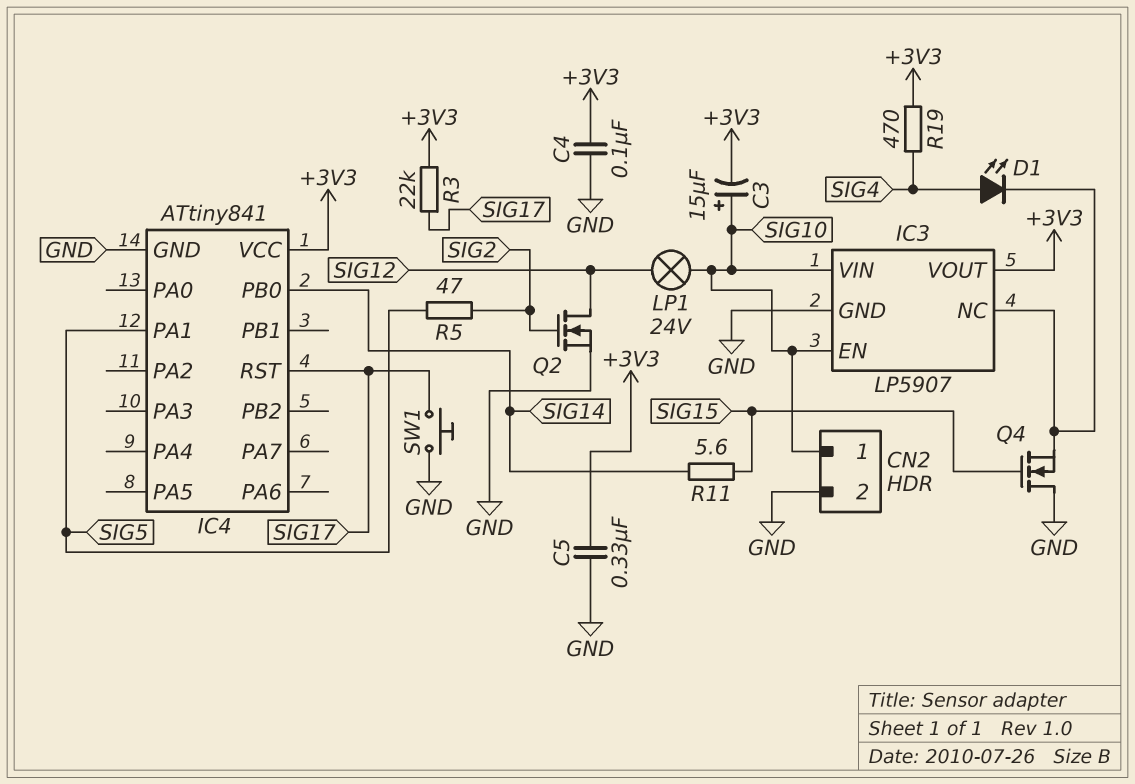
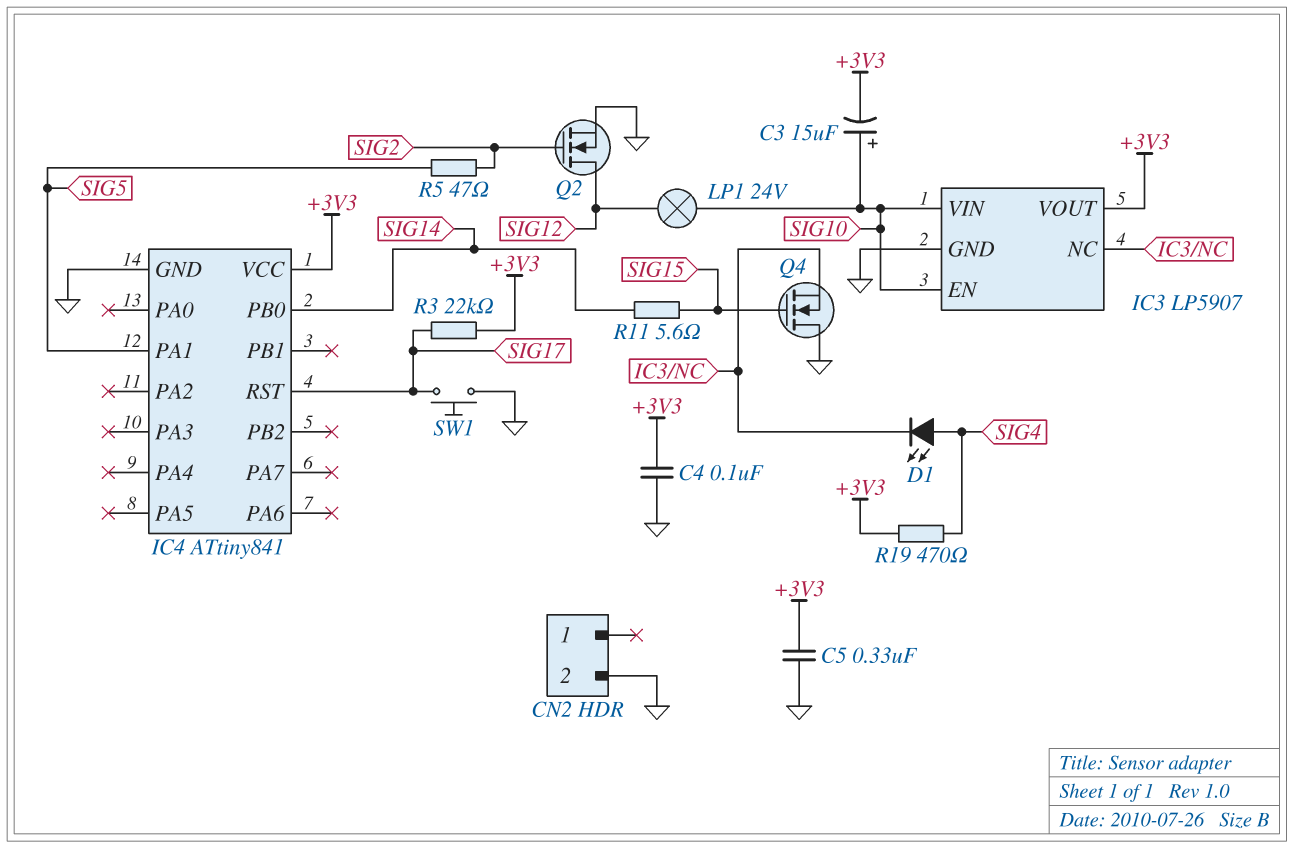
CN2 pin 1: SIG10 -> none

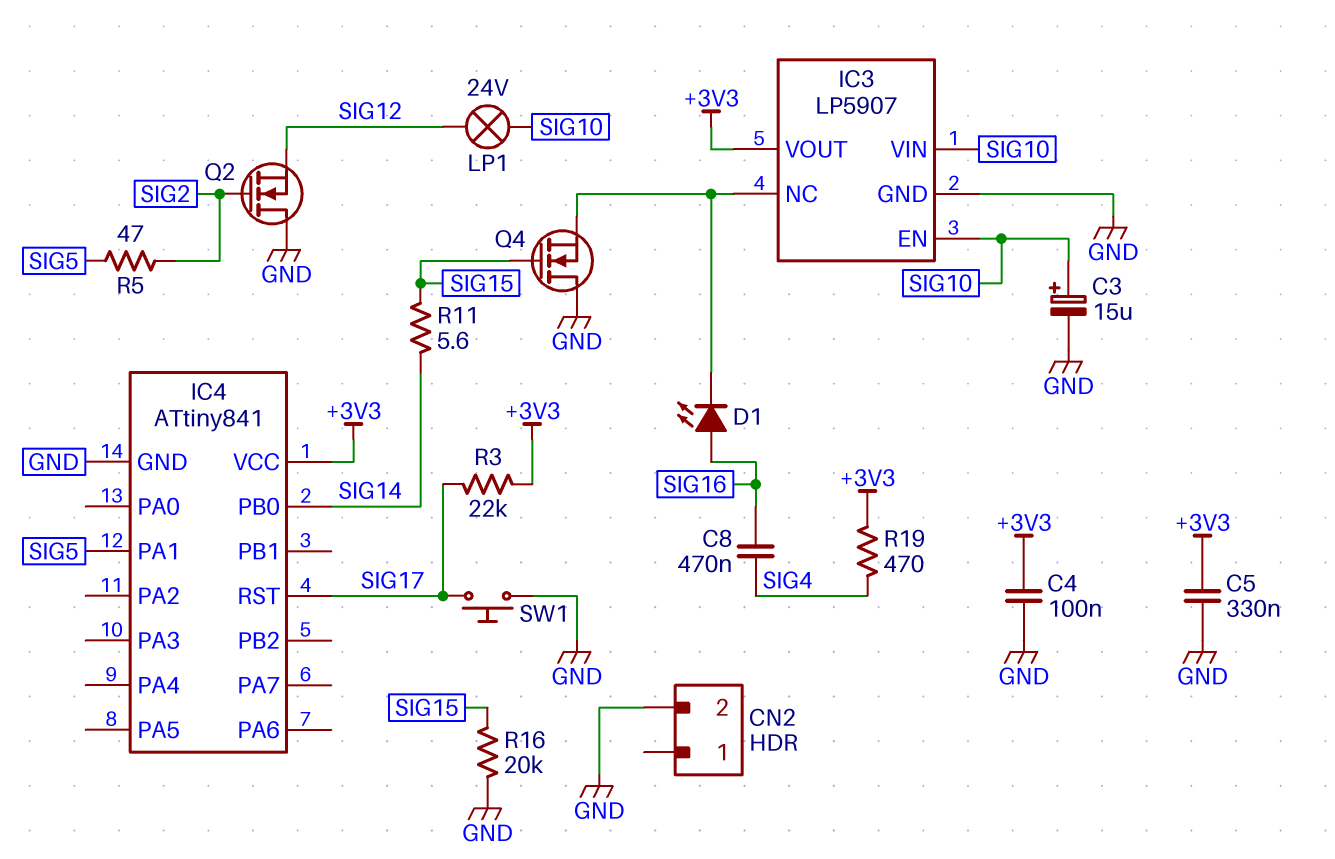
C3: 15uF (plus SIG10, minus +3V3) -> 15uF (plus SIG10, minus GND)
C8: none -> 470nF (SIG4, SIG16)
D1: LED (A SIG4, K IC3/NC) -> LED (A SIG16, K IC3/NC)
Q2: NMOS (G SIG2, D SIG12, S GND) -> NMOS (G SIG2, D GND, S SIG12)
R16: none -> 20k (GND, SIG15)

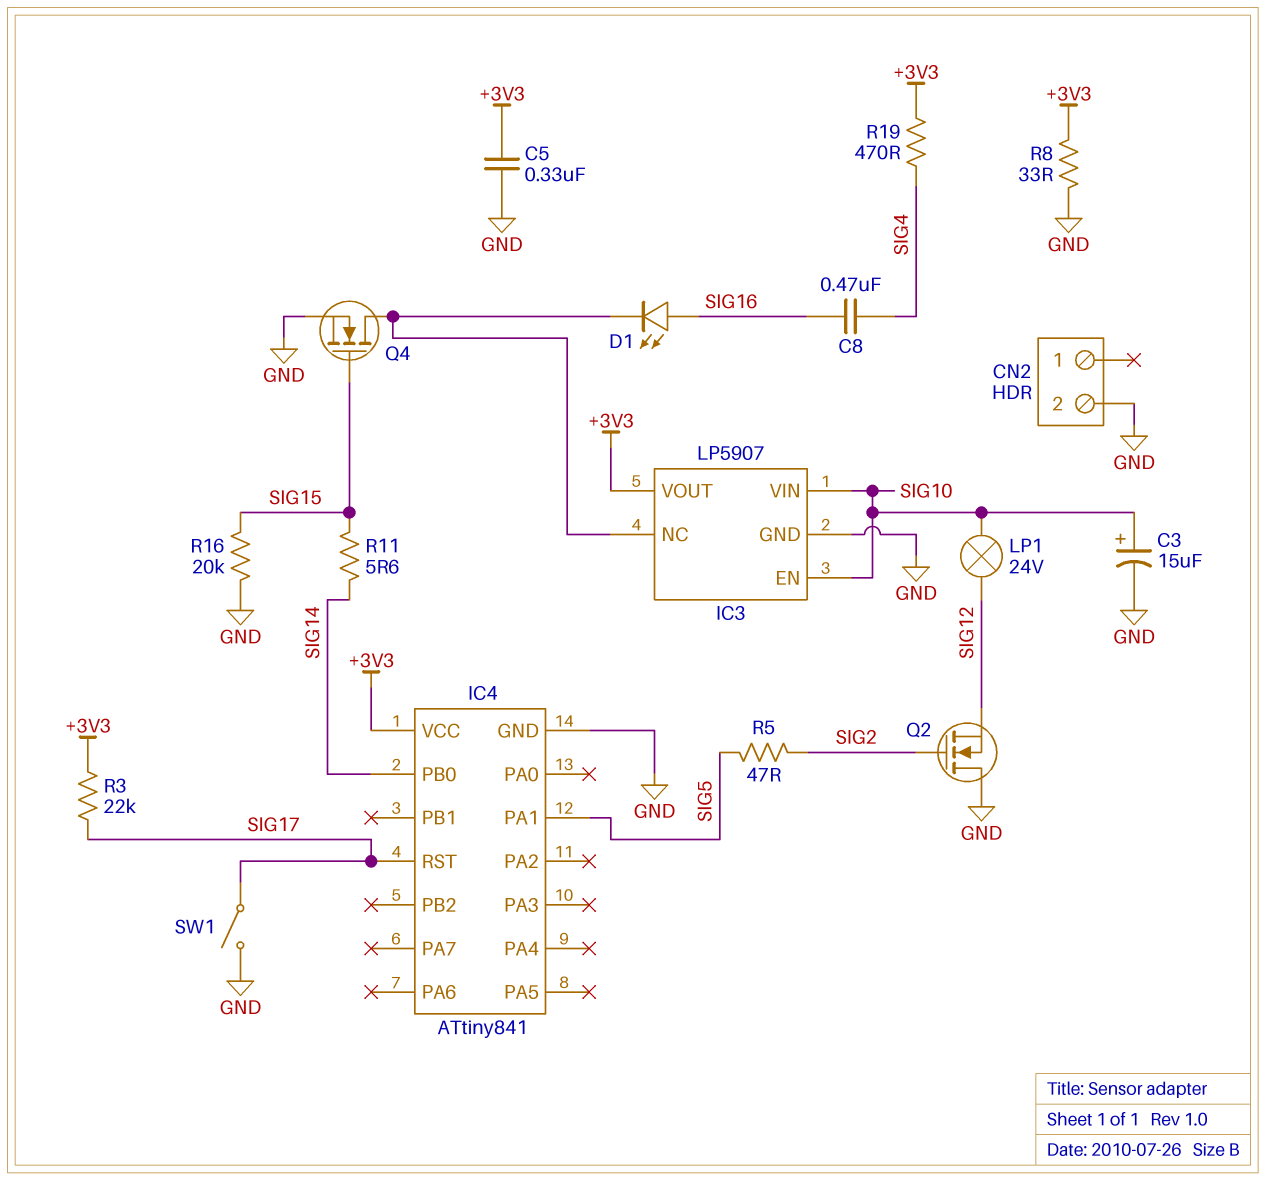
C4: 100nF (+3V3, GND) -> none
Q4: NMOS (G SIG15, D GND, S IC3/NC) -> NMOS (G SIG15, D IC3/NC, S GND)
R8: none -> 33 (+3V3, GND)
SW1: button (GND, SIG17) -> switch (GND, SIG17)

